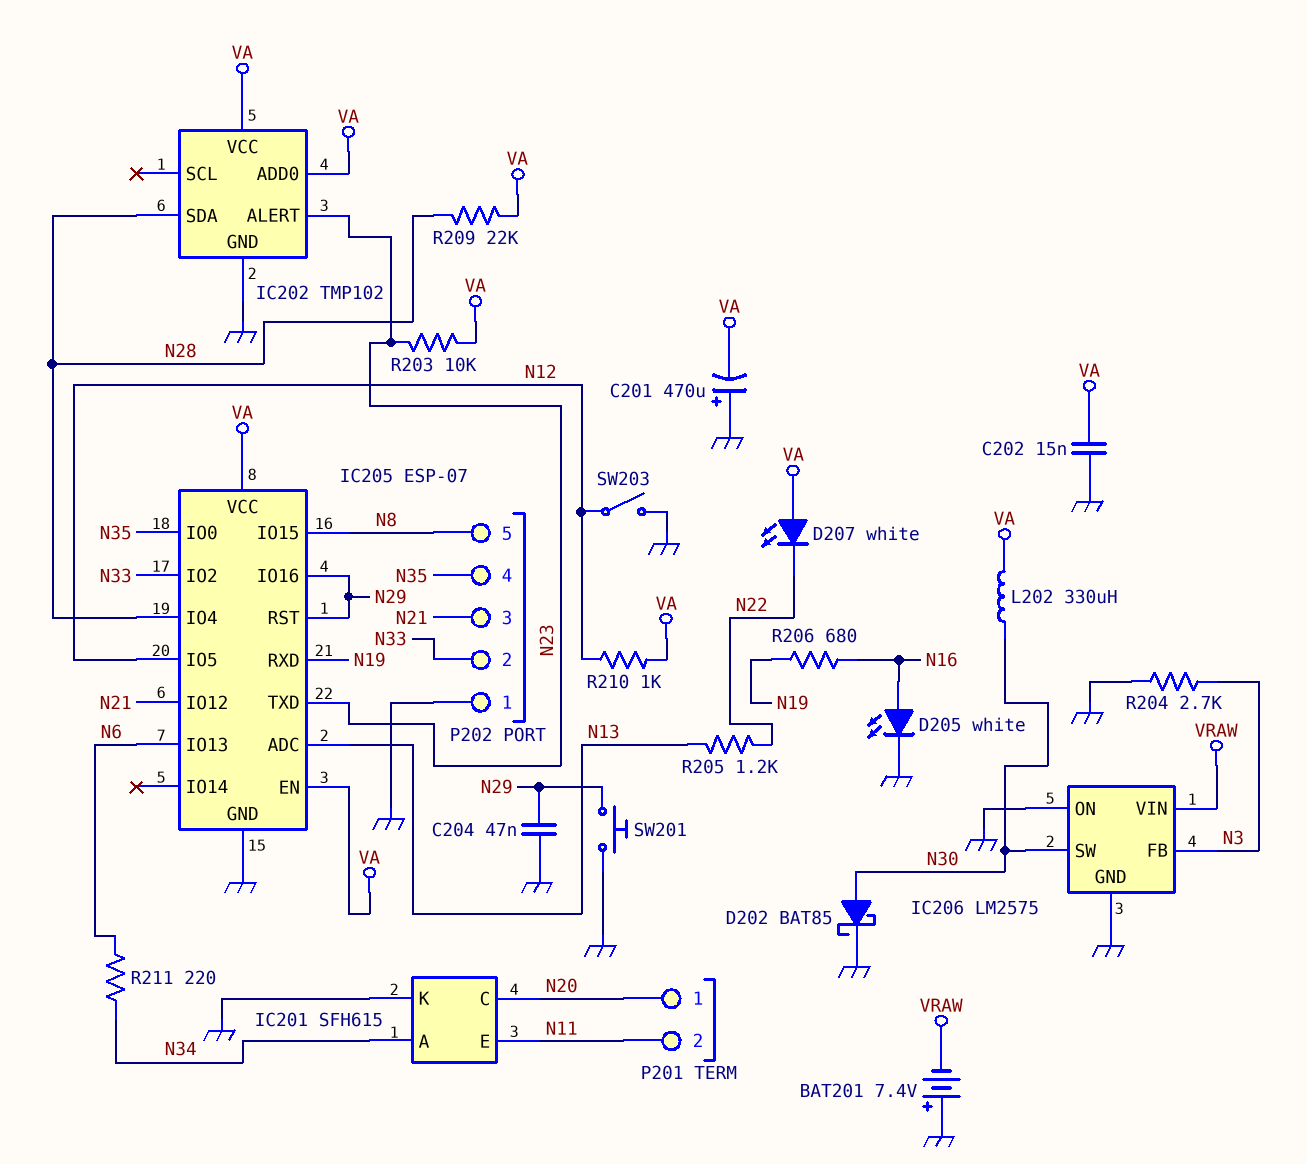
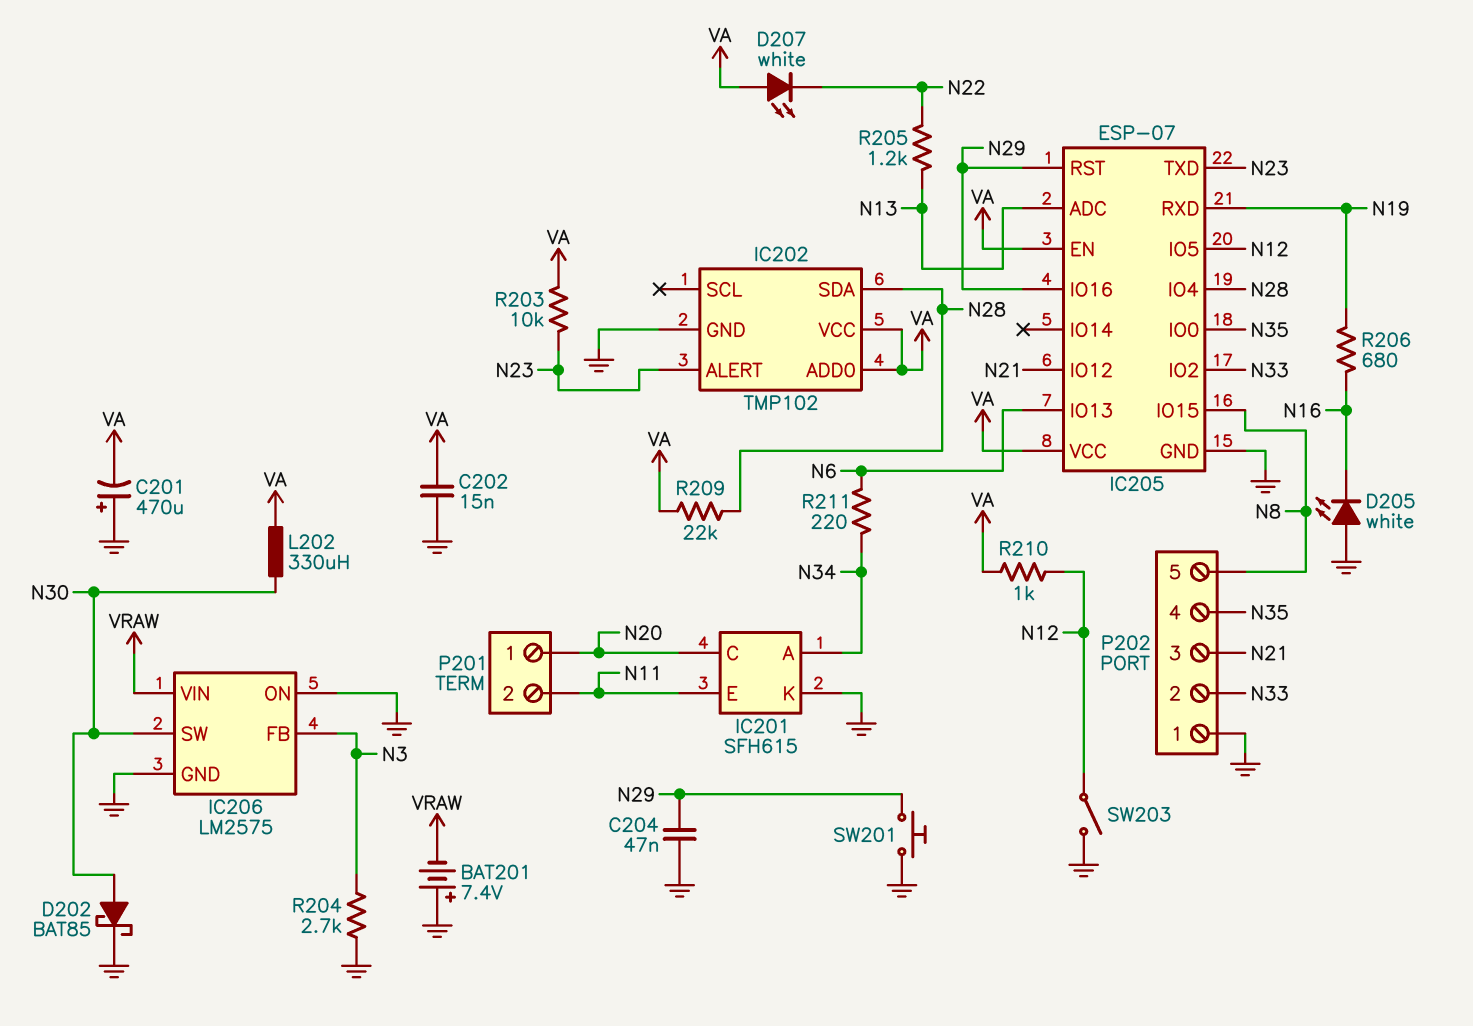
D205: LED white (A N16, K GND) -> LED white (A GND, K N16)

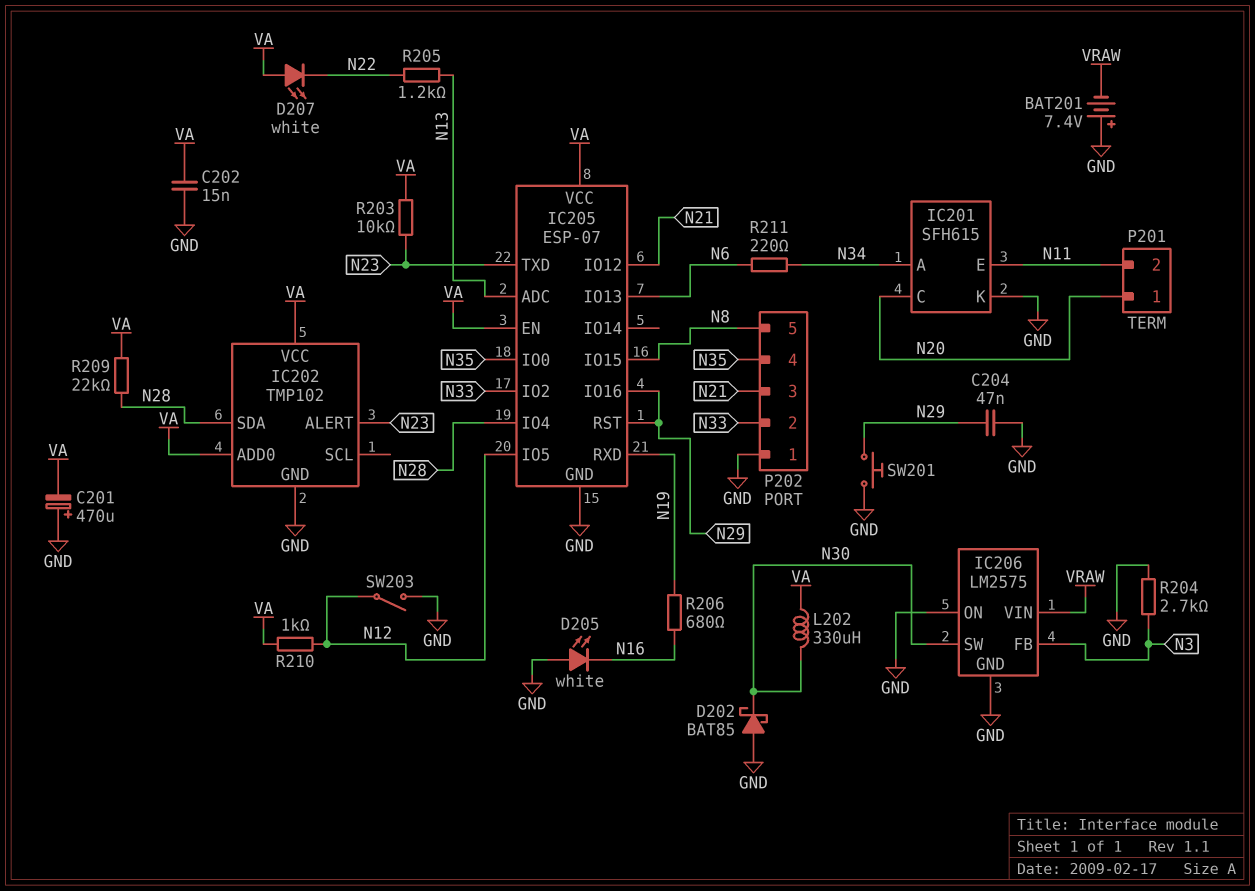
D202: schottky BAT85 (A N30, K GND) -> schottky BAT85 (A GND, K N30)

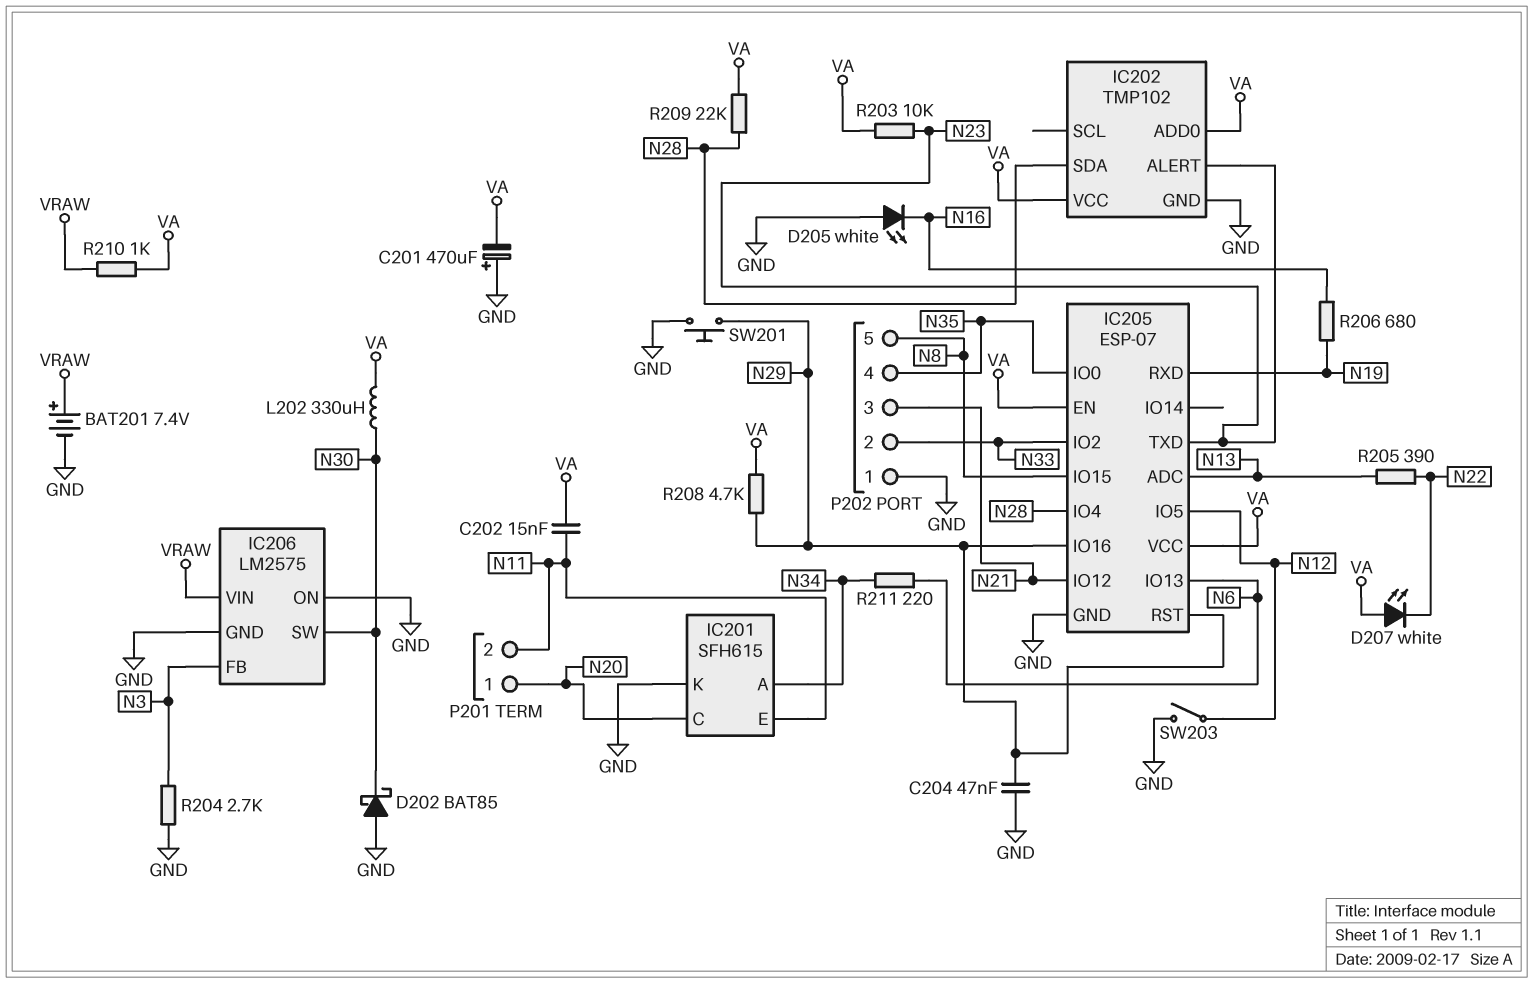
BAT201: 7.4V (plus GND, minus VRAW) -> 7.4V (plus VRAW, minus GND)
C202: 15nF (GND, VA) -> 15nF (N11, VA)
R205: 1.2k (N13, N22) -> 390 (N13, N22)
R208: none -> 4.7k (N29, VA)
R210: 1k (N12, VA) -> 1k (VA, VRAW)

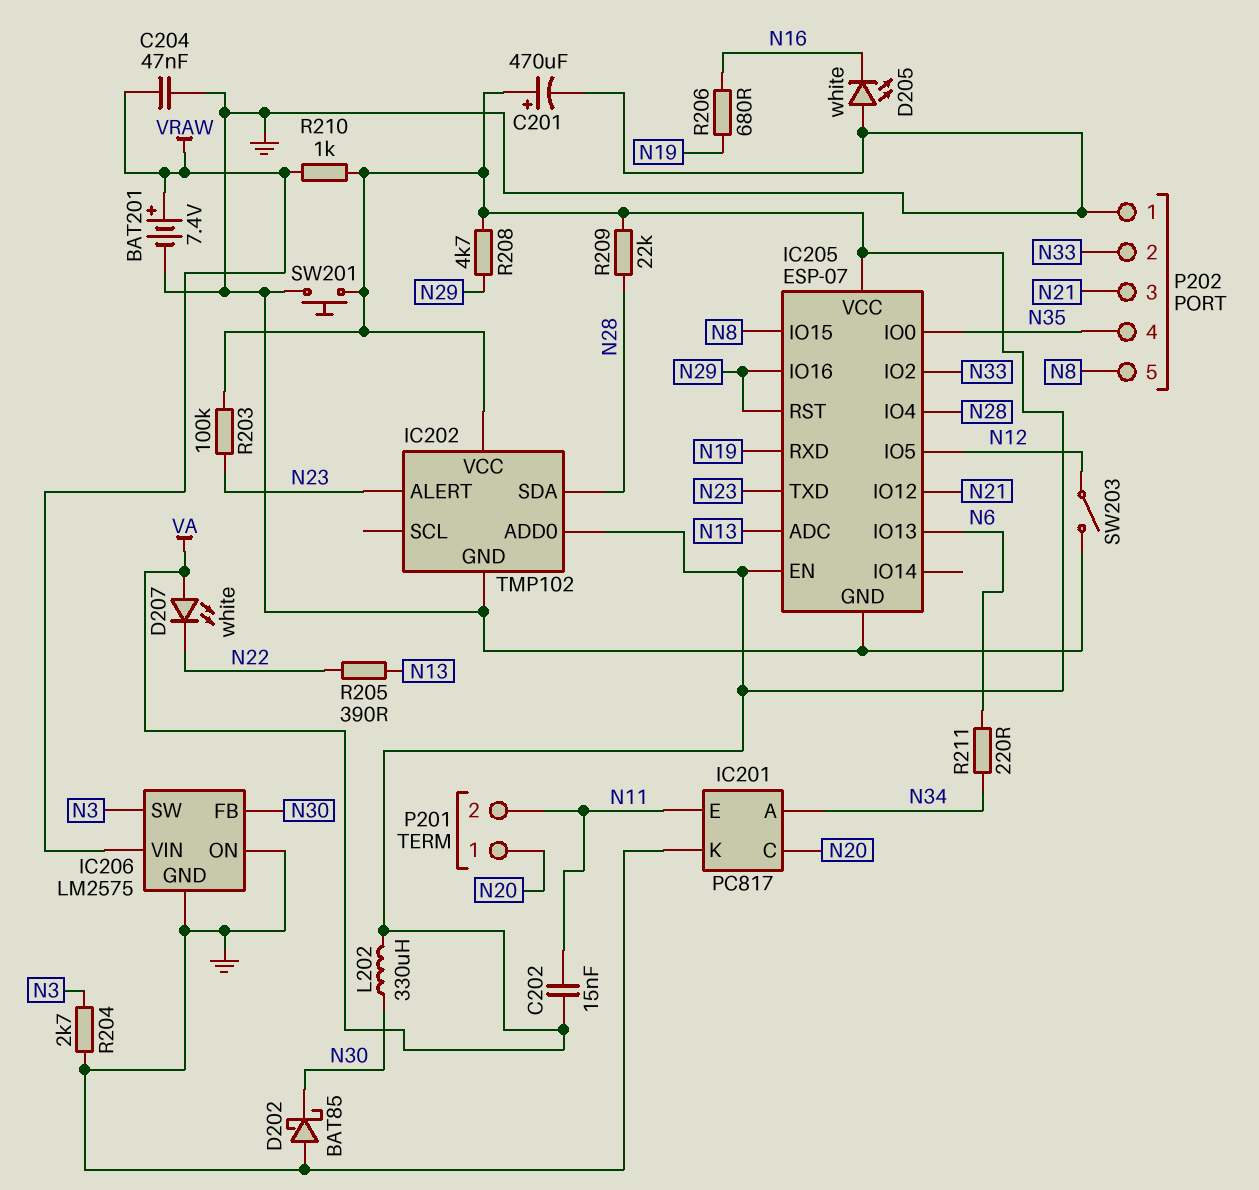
C201: 470uF (plus GND, minus VA) -> 470uF (plus VA, minus GND)
C204: 47nF (GND, N29) -> 47nF (GND, VRAW)
IC201: SFH615 -> PC817
IC206 pin FB: N3 -> N30
IC206 pin SW: N30 -> N3
R203: 10k (N23, VA) -> 100k (N23, VA)
SW201: button (GND, N29) -> button (GND, VA)

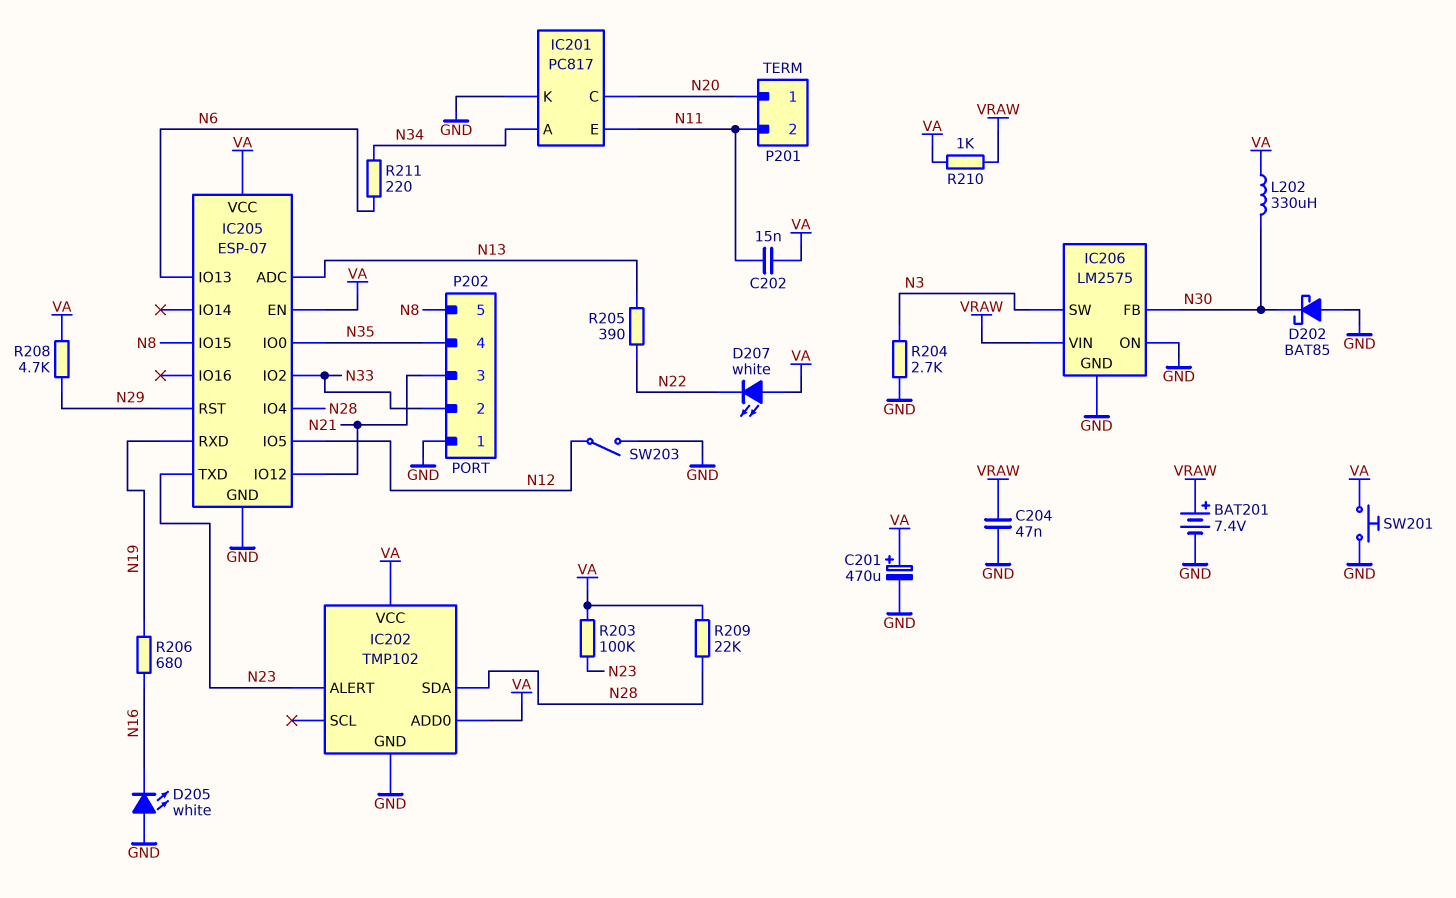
IC205 pin IO16: N29 -> none

